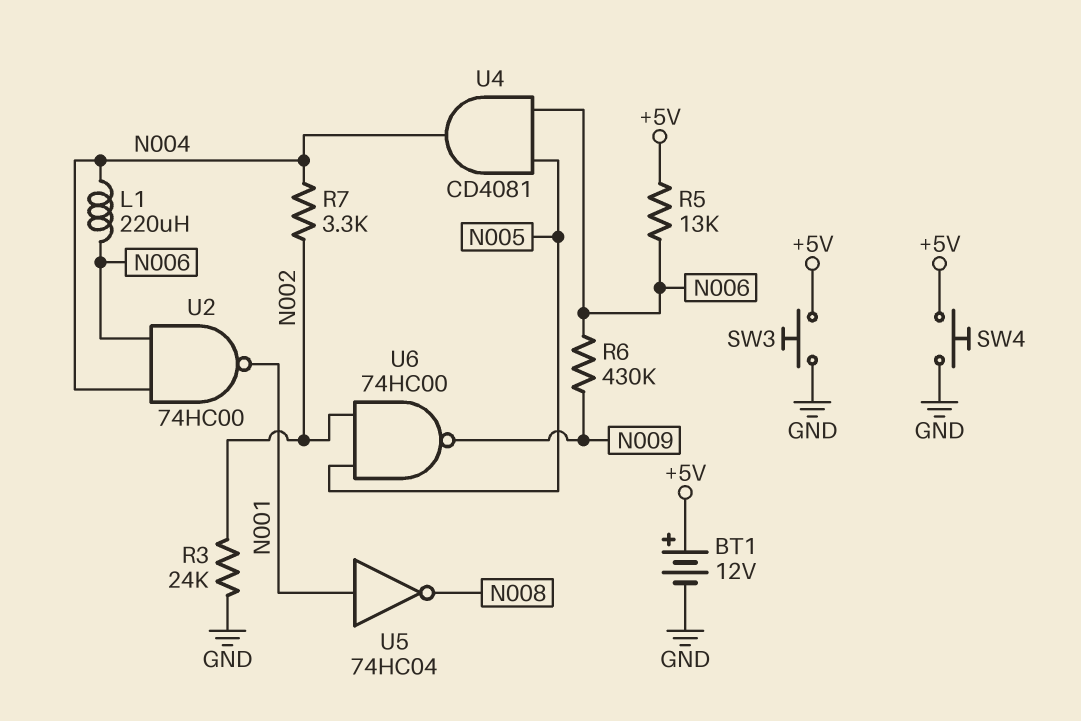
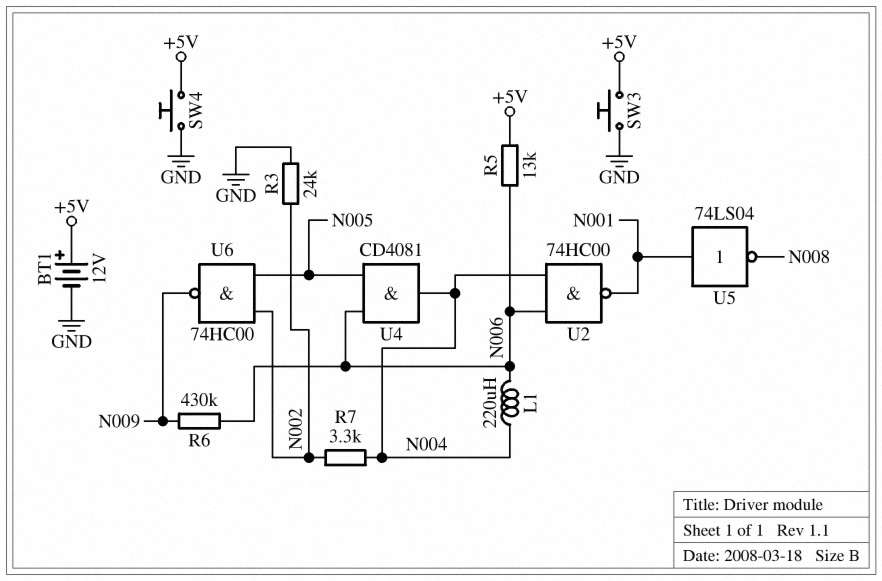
U5: NOT 74HC04 (in N001, out N008) -> NOT 74LS04 (in N001, out N008)

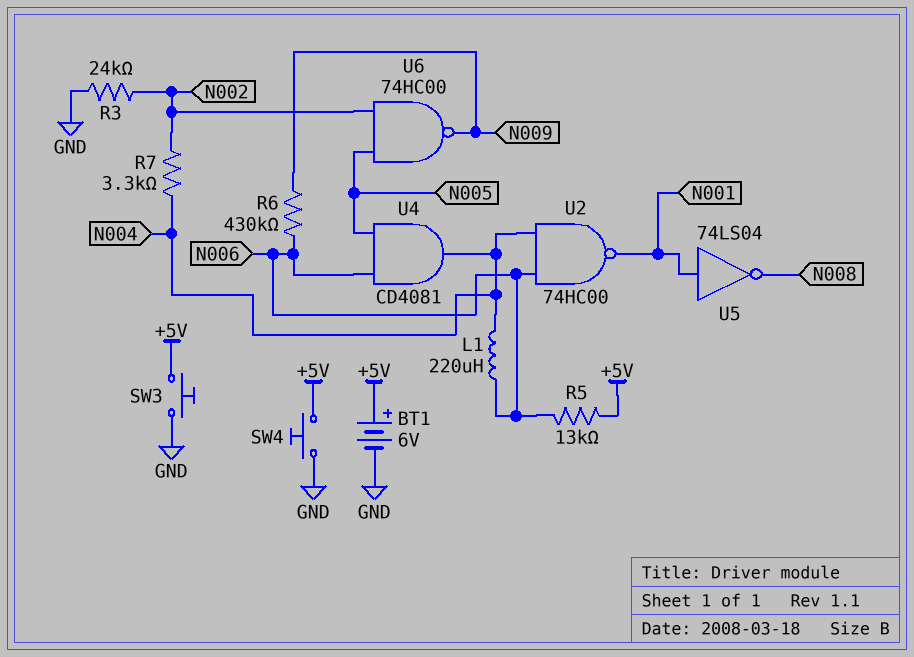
BT1: 12V (plus +5V, minus GND) -> 6V (plus +5V, minus GND)

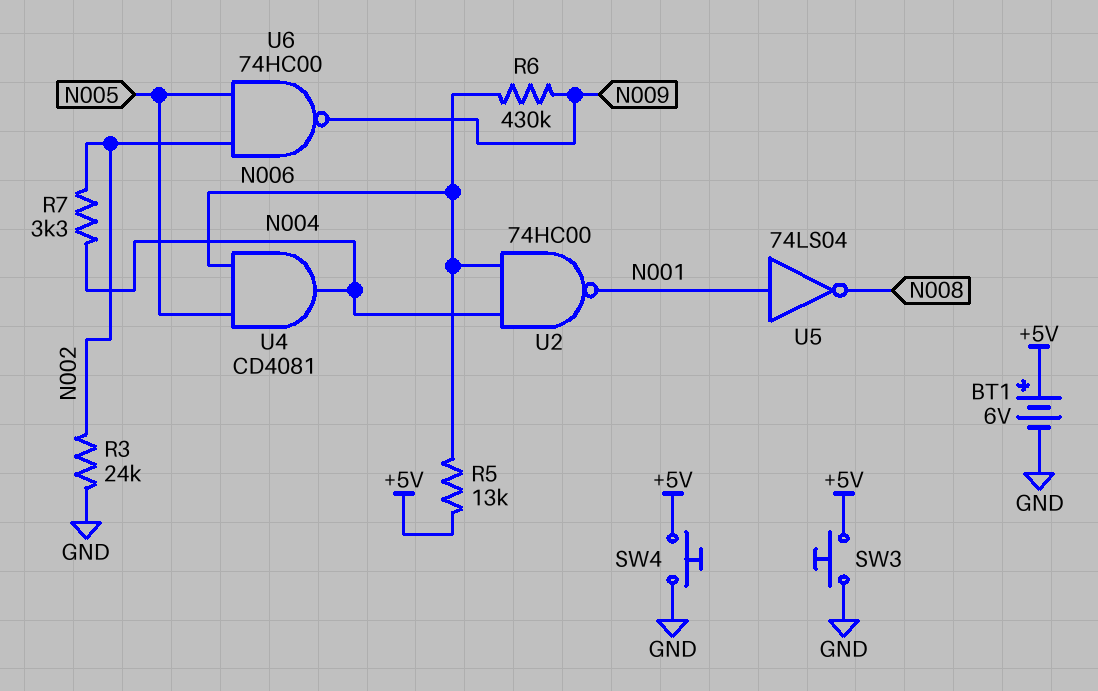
L1: 220uH (N004, N006) -> none

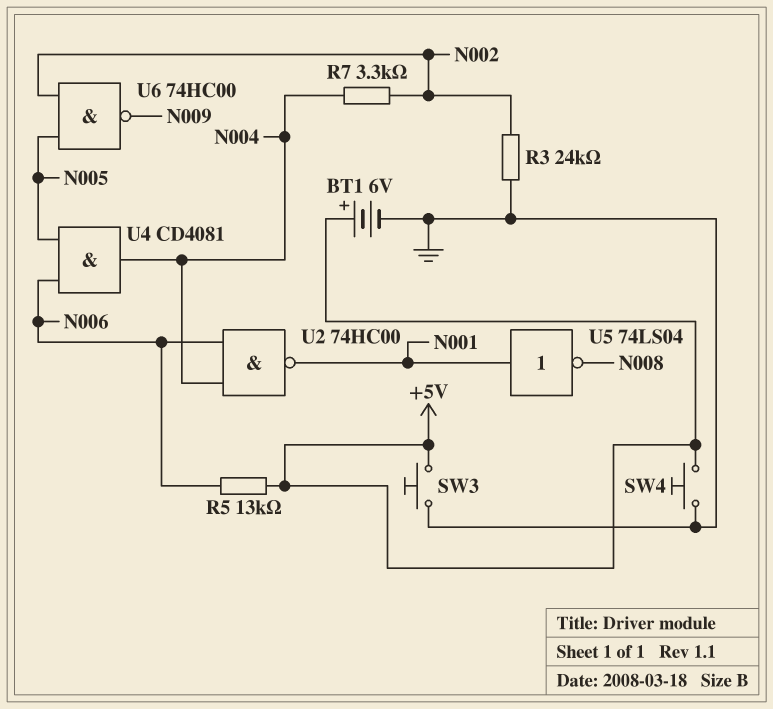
R6: 430k (N006, N009) -> none

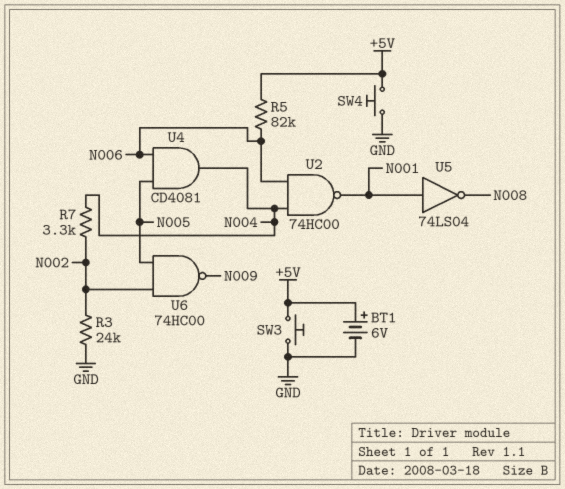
R5: 13k (+5V, N006) -> 82k (+5V, N006)

